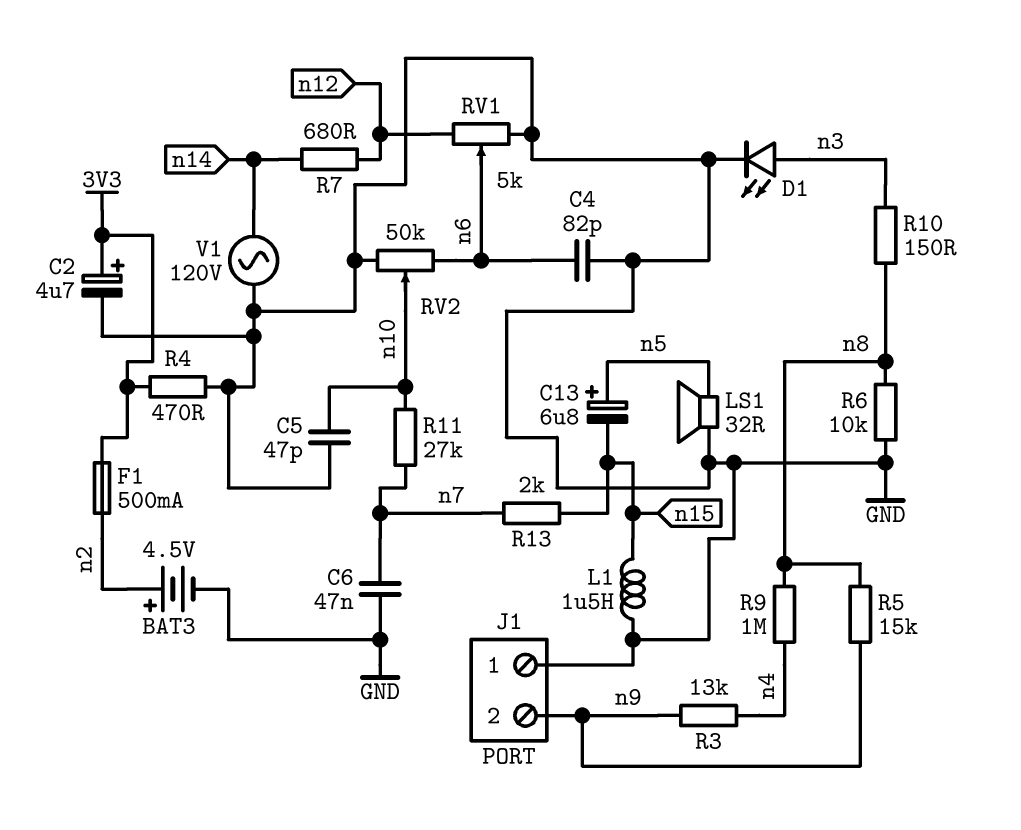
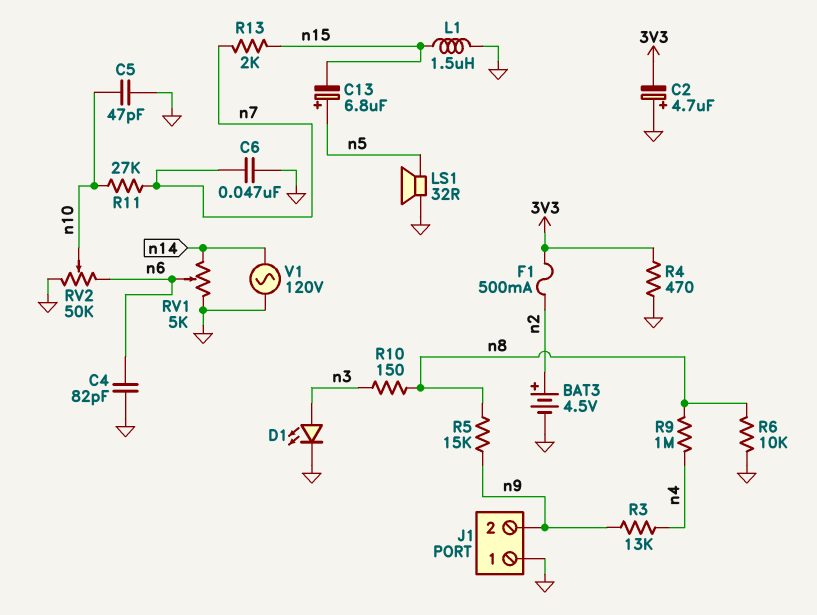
C2: 4.7uF (plus 3V3, minus GND) -> 4.7uF (plus GND, minus 3V3)
R7: 680 (n12, n14) -> none
RV1: 5k (GND, n12, wiper n6) -> 5k (GND, n14, wiper n6)

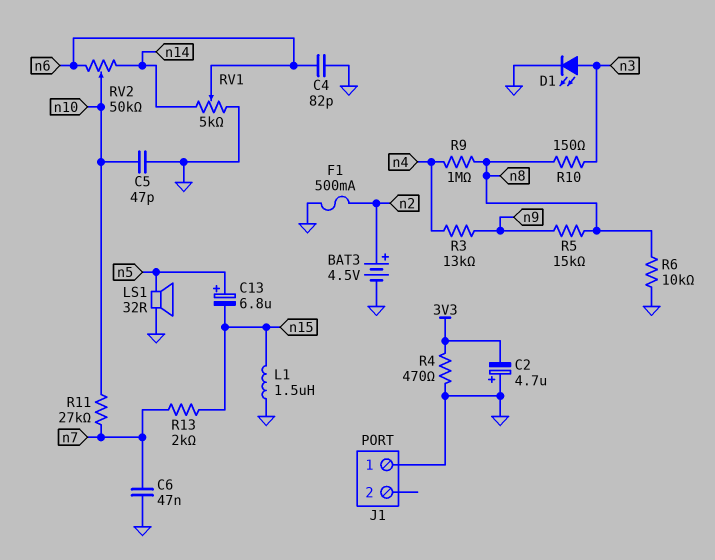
F1: 500mA (3V3, n2) -> 500mA (GND, n2)
J1 pin 2: n9 -> none
RV2: 50k (GND, n6, wiper n10) -> 50k (n6, n14, wiper n10)
V1: AC 120V (GND, n14) -> none

